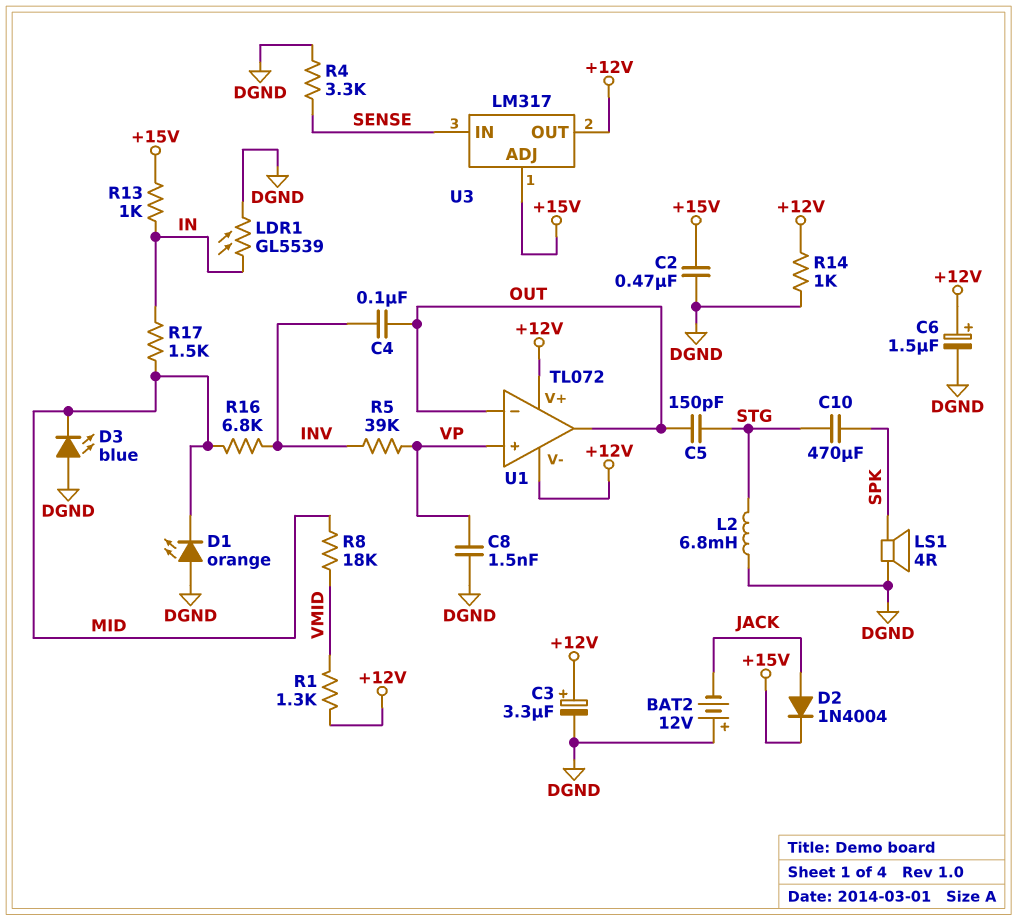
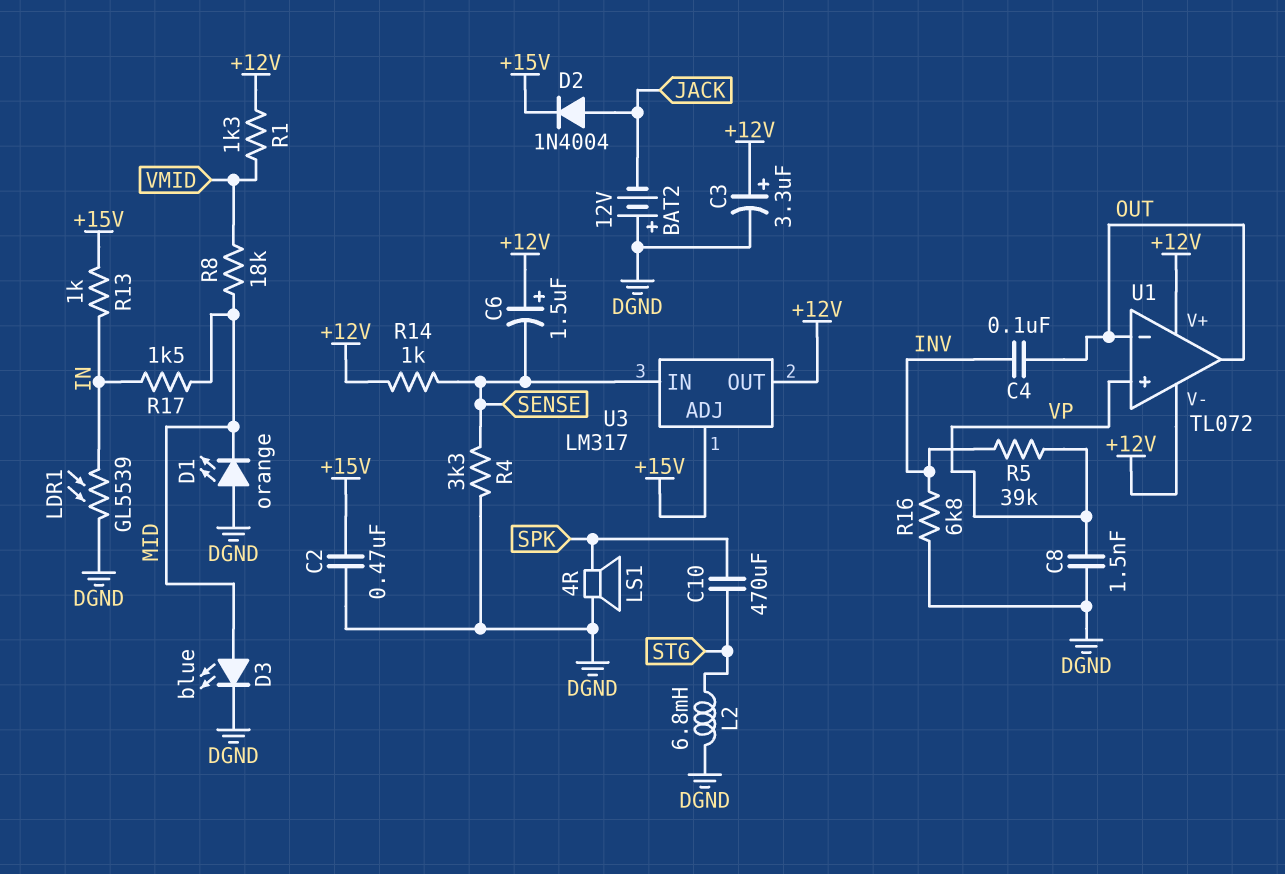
C5: 150pF (OUT, STG) -> none
C6: 1.5uF (plus +12V, minus DGND) -> 1.5uF (plus +12V, minus SENSE)
D3: LED blue (A DGND, K MID) -> LED blue (A MID, K DGND)
R14: 1k (+12V, DGND) -> 1k (+12V, SENSE)
R16: 6.8k (INV, MID) -> 6.8k (DGND, INV)

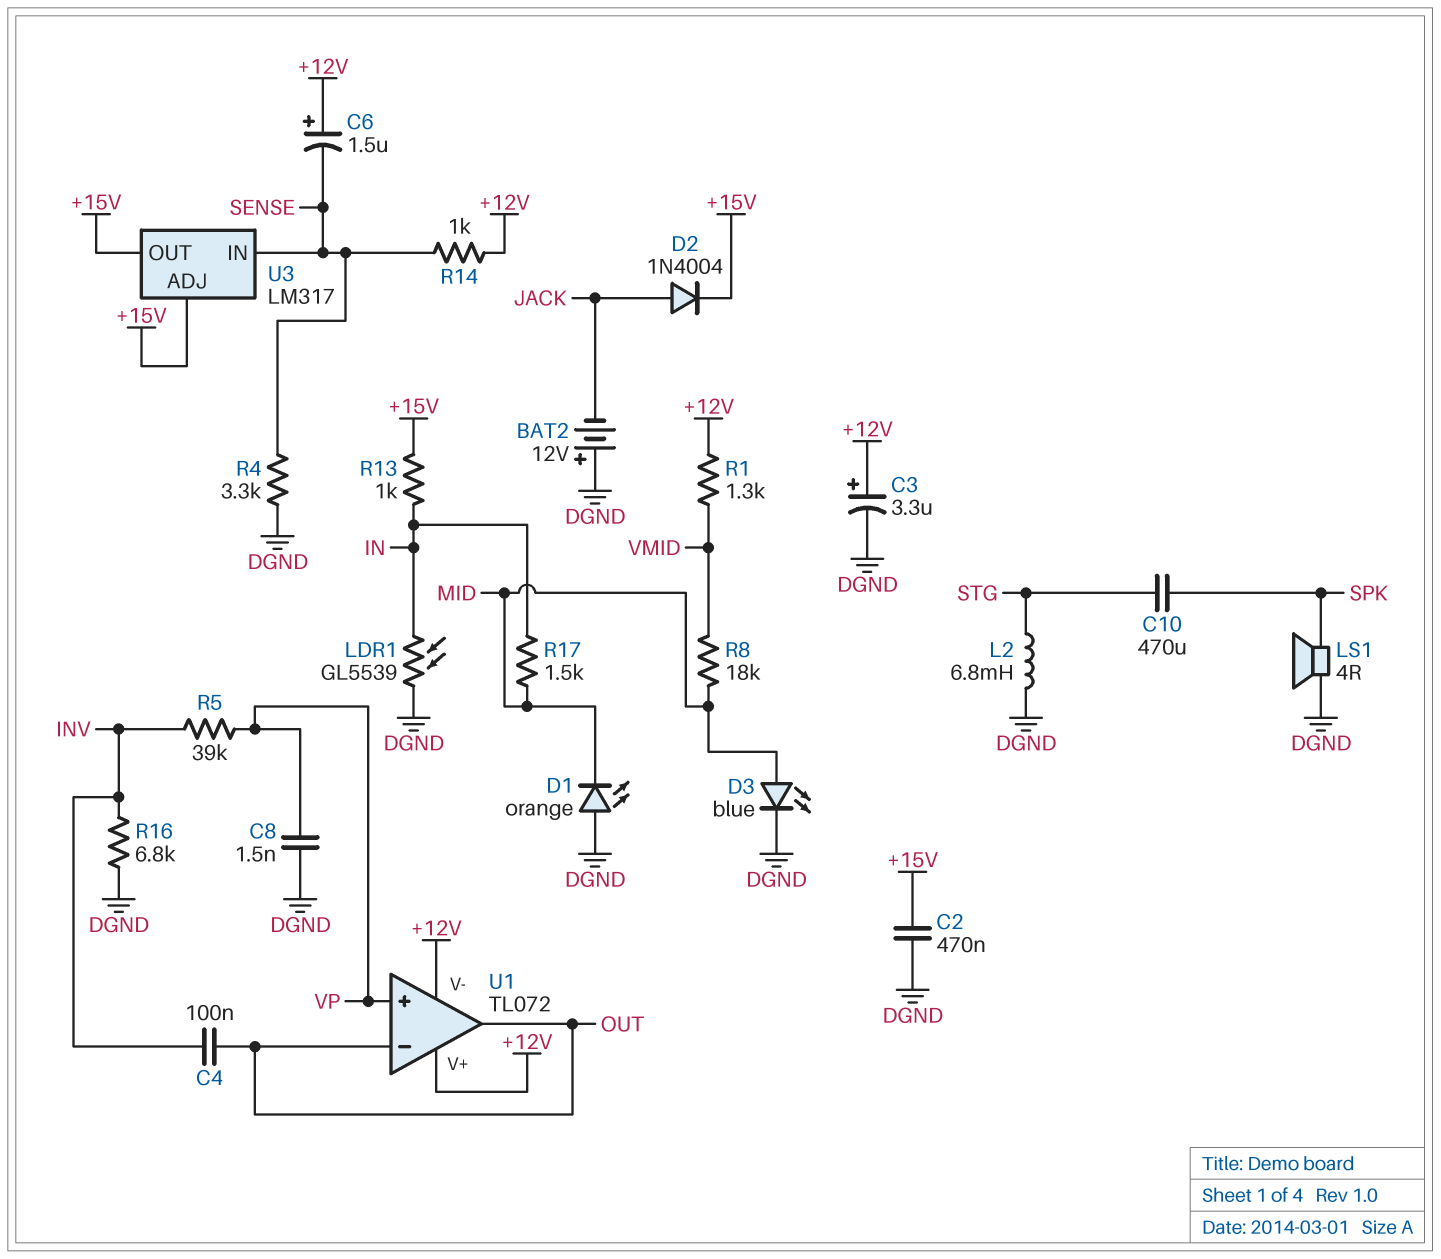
U3 pin OUT: +12V -> +15V

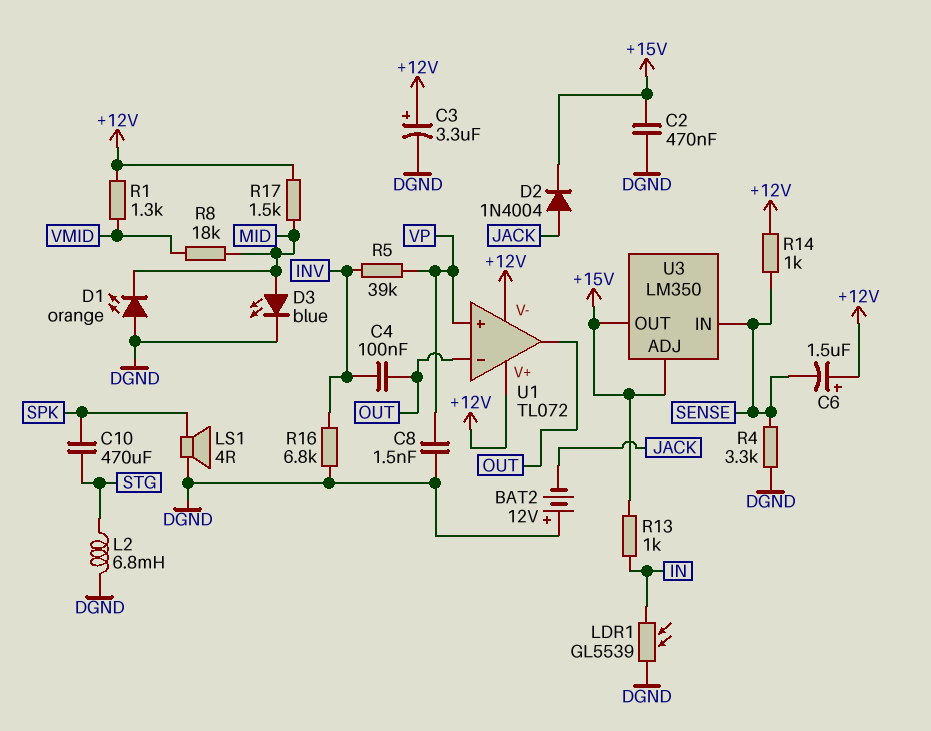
R17: 1.5k (IN, MID) -> 1.5k (+12V, MID)
U3: LM317 -> LM350

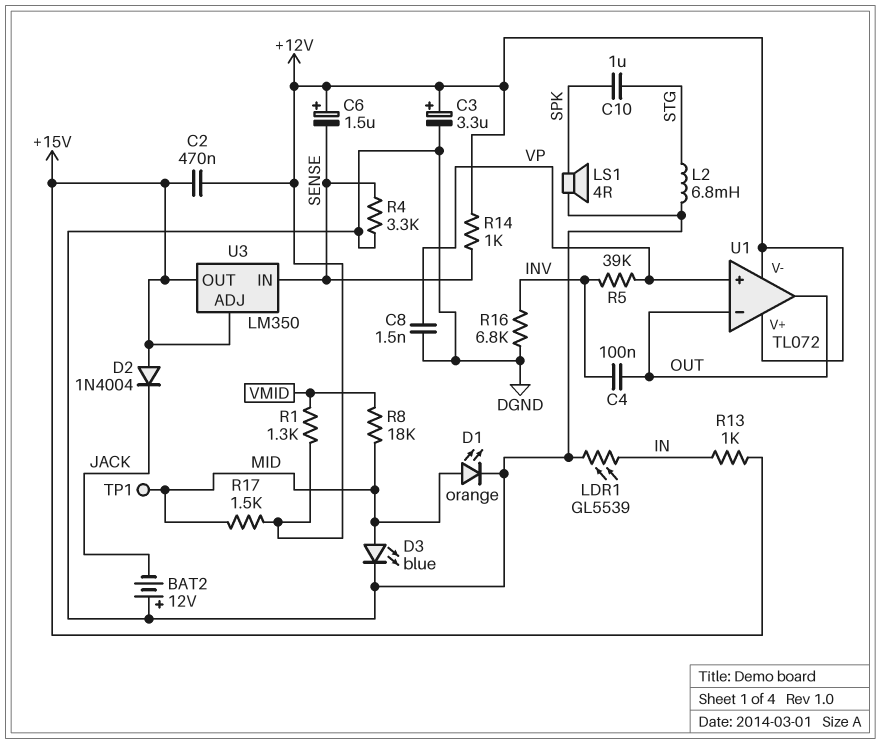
C2: 470nF (+15V, DGND) -> 470nF (+12V, +15V)
C10: 470uF (SPK, STG) -> 1uF (SPK, STG)
D1: LED orange (A DGND, K MID) -> LED orange (A MID, K DGND)
D2: diode 1N4004 (A JACK, K +15V) -> diode 1N4004 (A +15V, K JACK)
TP1: none -> test point (MID)

